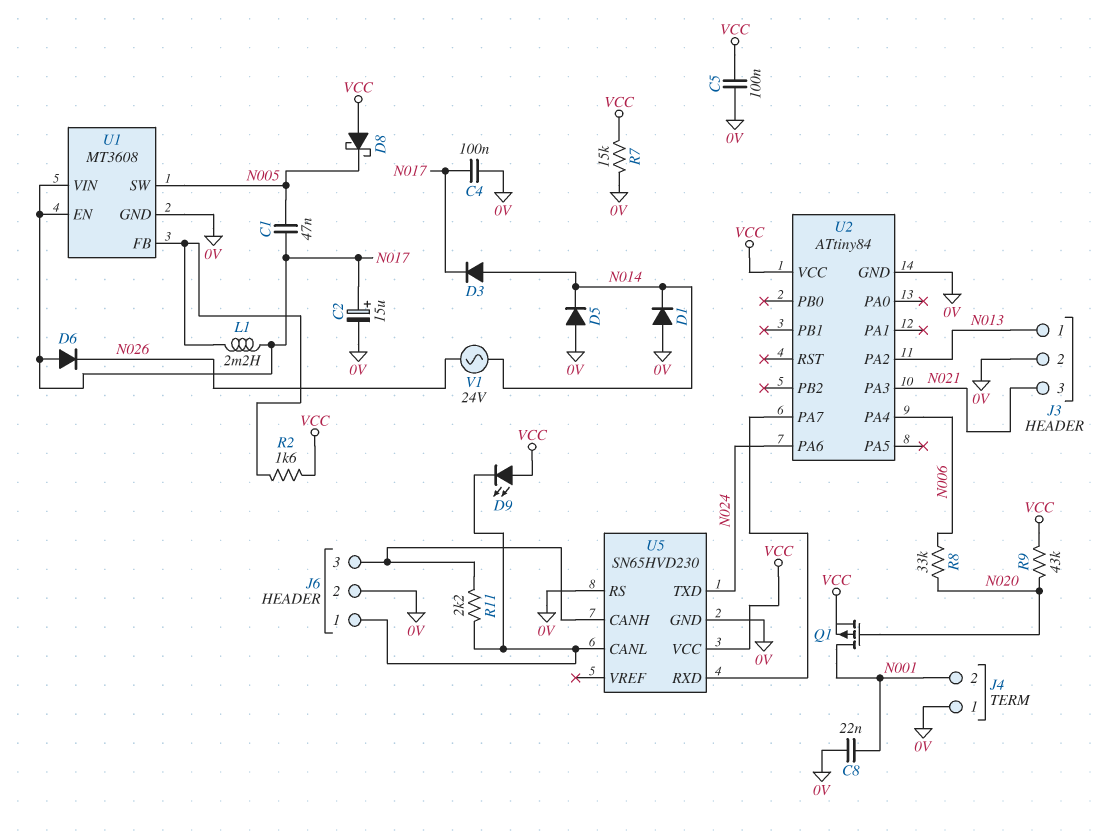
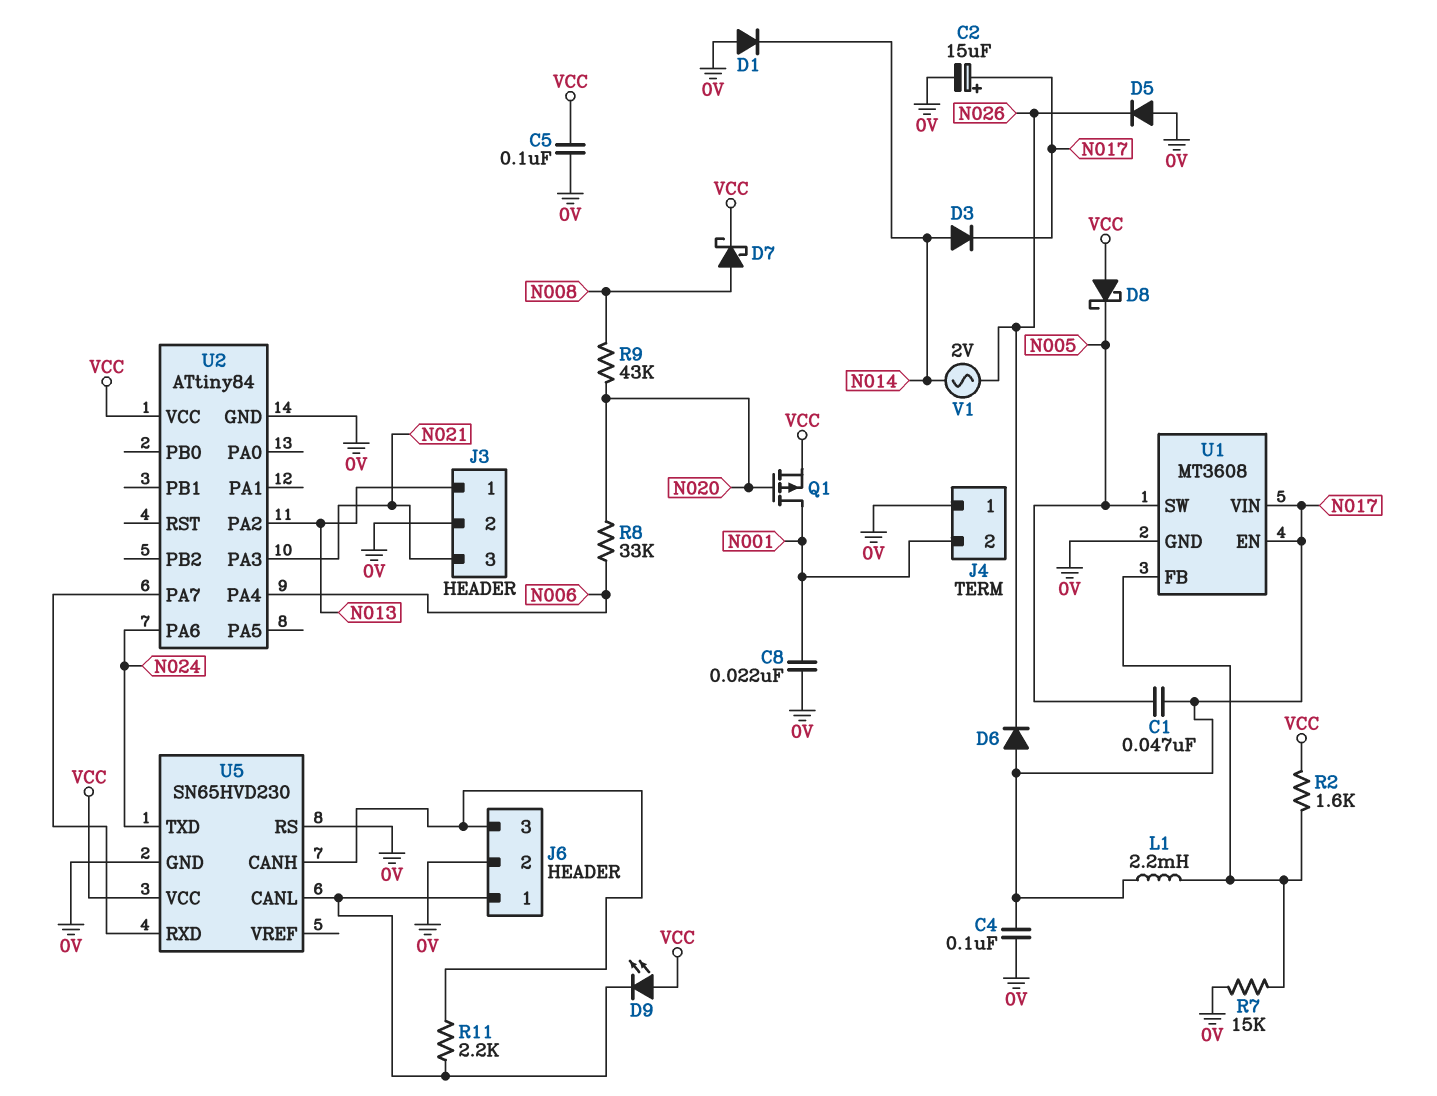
D5: diode (A 0V, K N014) -> diode (A 0V, K N026)
D7: none -> schottky (A N008, K VCC)
R7: 15k (0V, VCC) -> 15k (0V, U1/FB)
R9: 43k (N020, VCC) -> 43k (N008, N020)
V1: AC 24V (N014, N026) -> AC 2V (N014, N026)

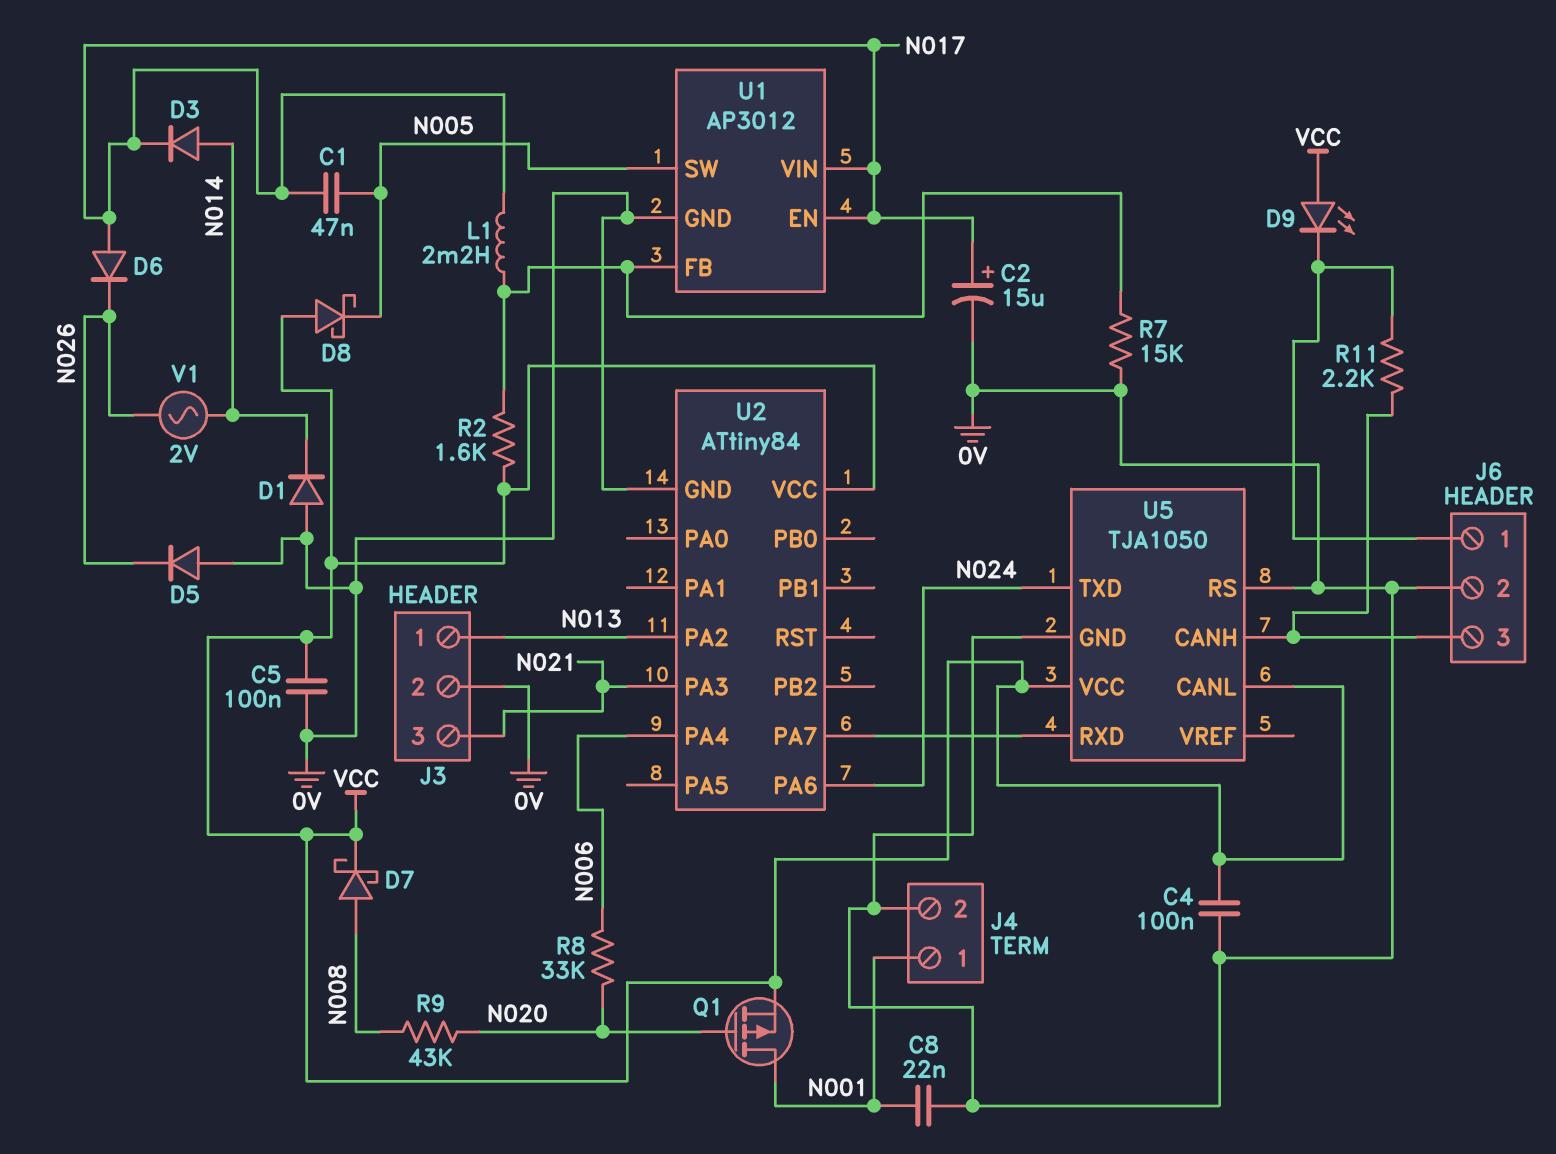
C4: 100nF (0V, N017) -> 100nF (0V, VCC)
J4 pin 1: 0V -> N001
J4 pin 2: N001 -> 0V
U1: MT3608 -> AP3012
U5: SN65HVD230 -> TJA1050
U5 pin CANL: J6/1 -> VCC

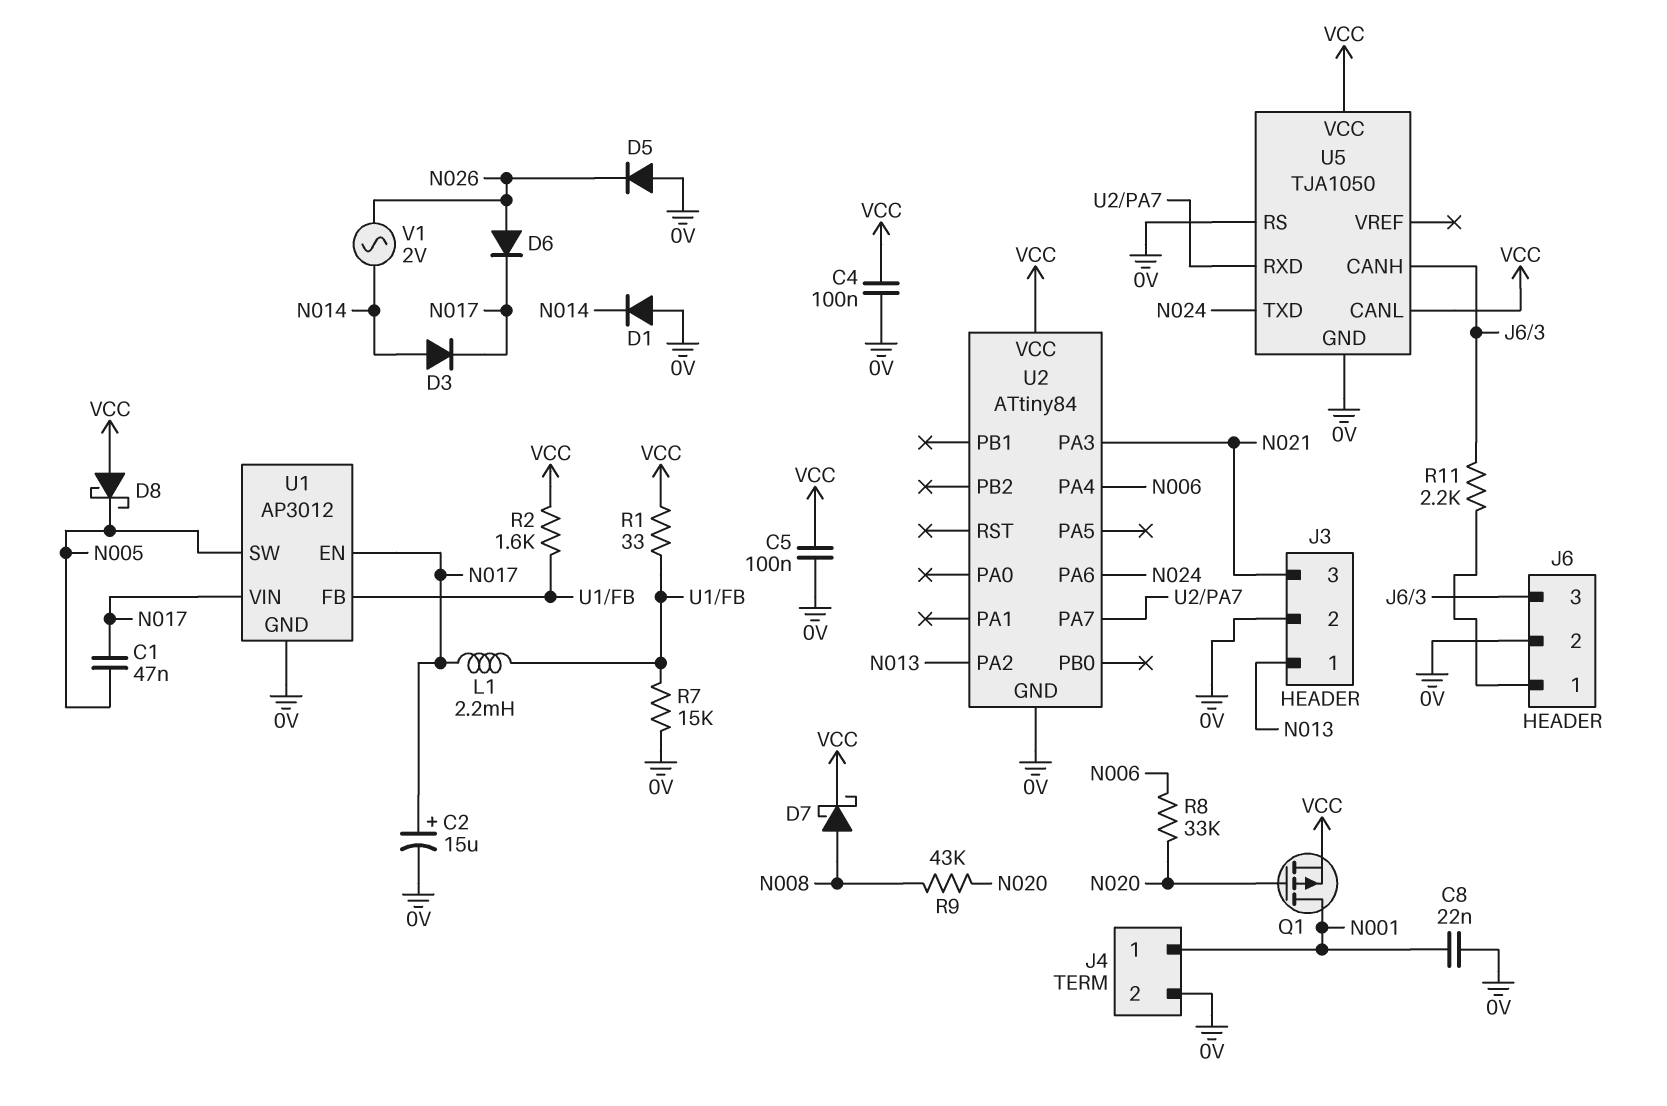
D6: diode (A N017, K N026) -> diode (A N026, K N017)
D9: LED (A VCC, K J6/1) -> none
R1: none -> 33 (U1/FB, VCC)

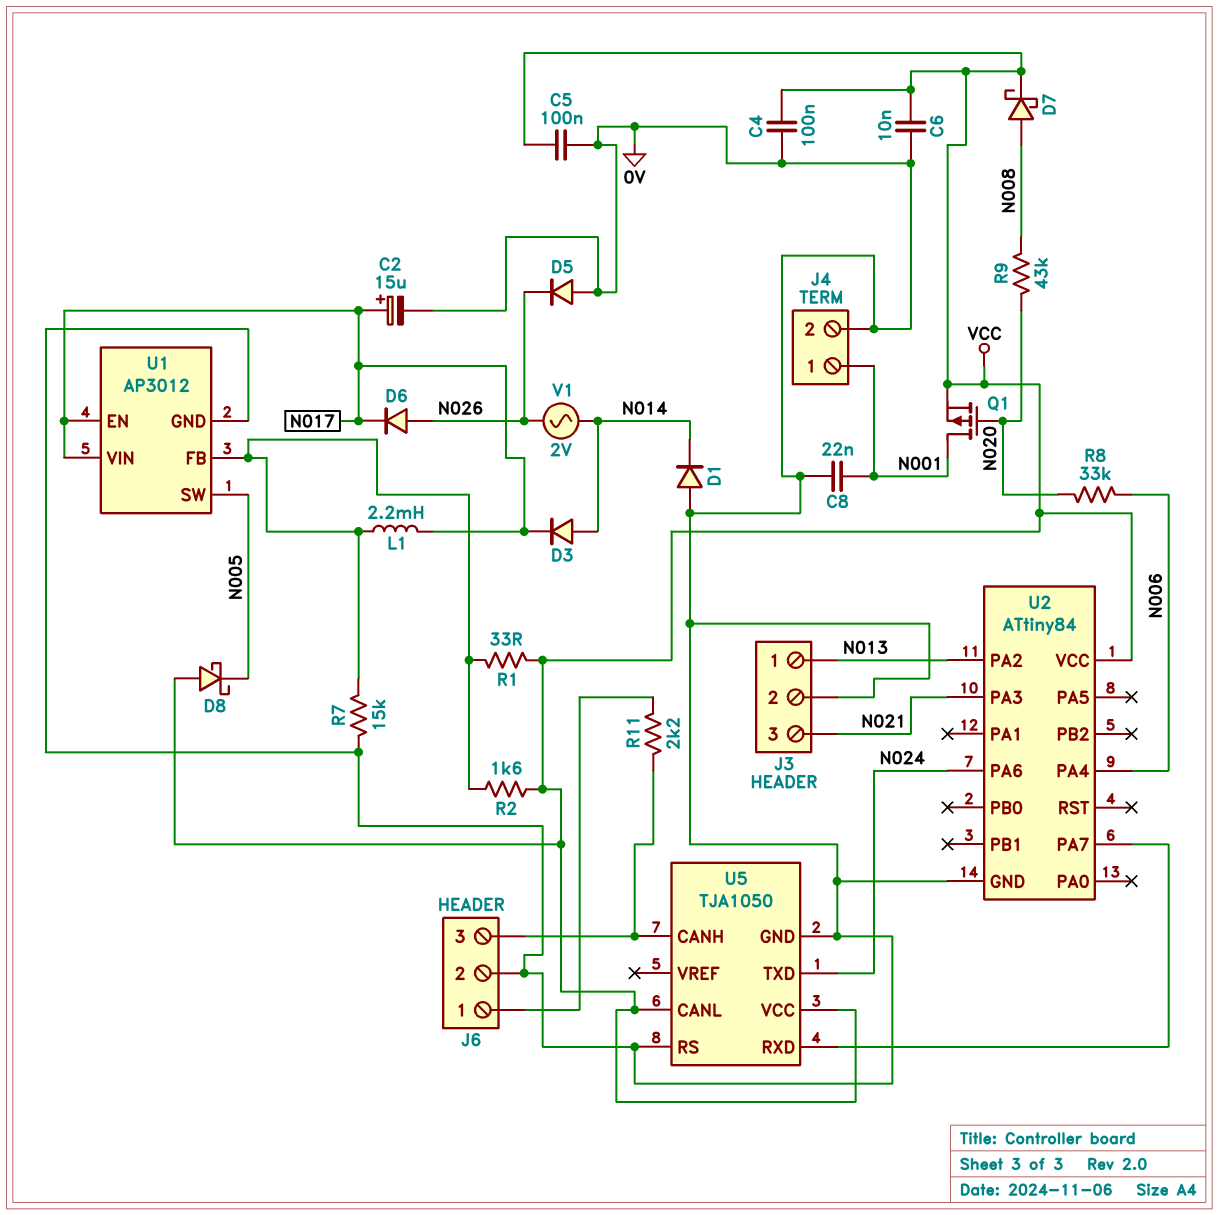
C1: 47nF (N005, N017) -> none
C6: none -> 10nF (0V, VCC)

